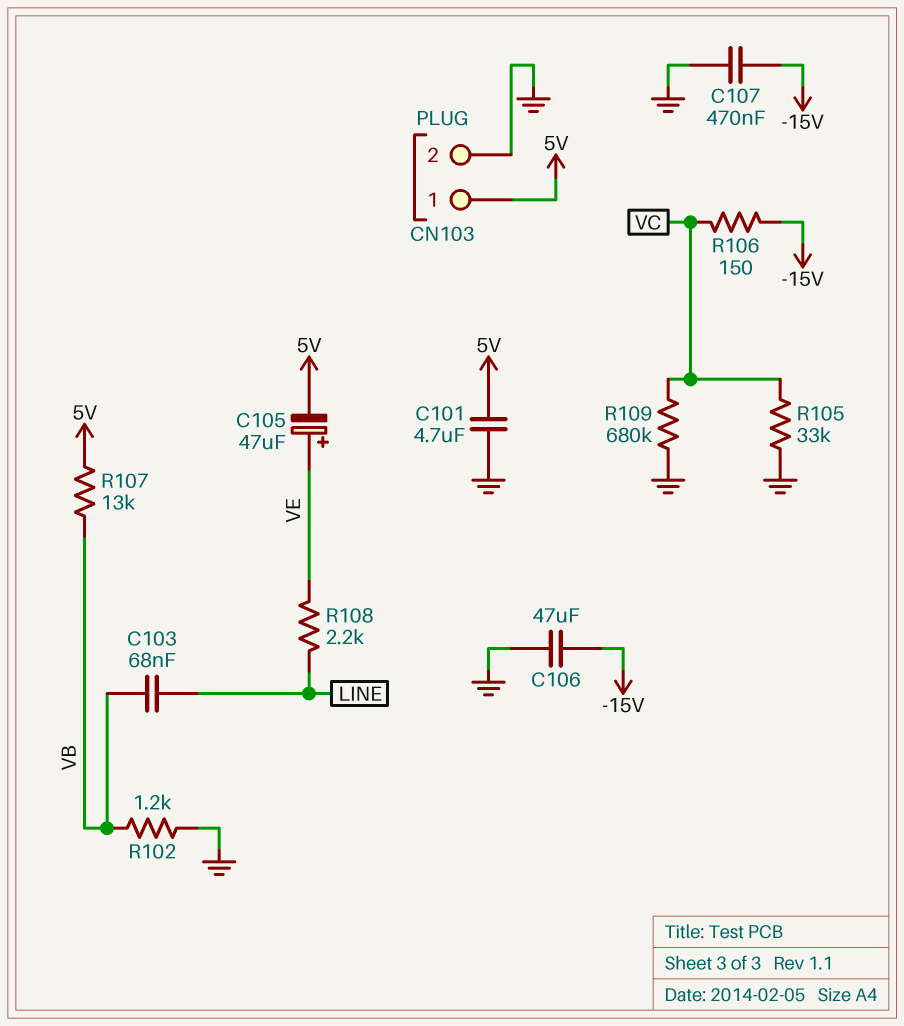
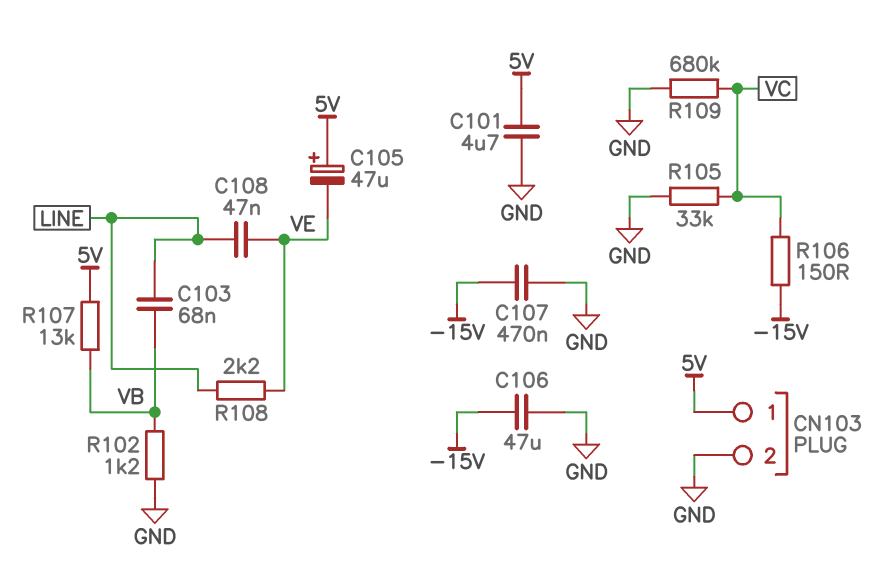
C105: 47uF (plus VE, minus 5V) -> 47uF (plus 5V, minus VE)
C108: none -> 47nF (LINE, VE)

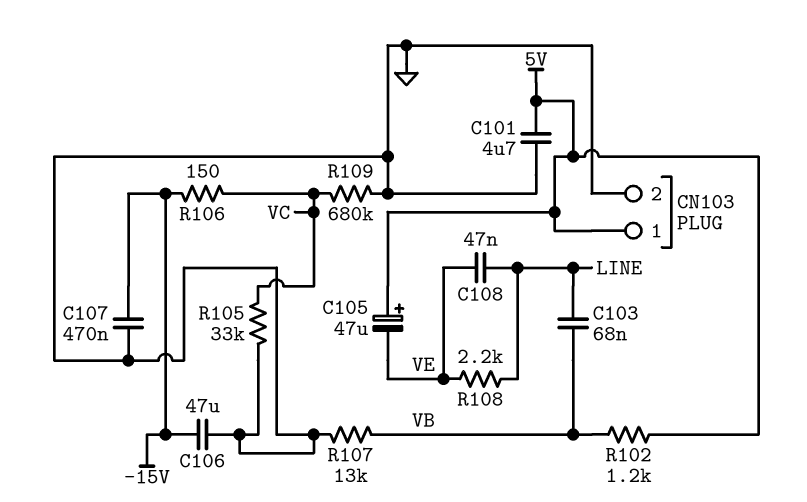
R102: 1.2k (GND, VB) -> 1.2k (5V, VB)
R107: 13k (5V, VB) -> 13k (GND, VB)

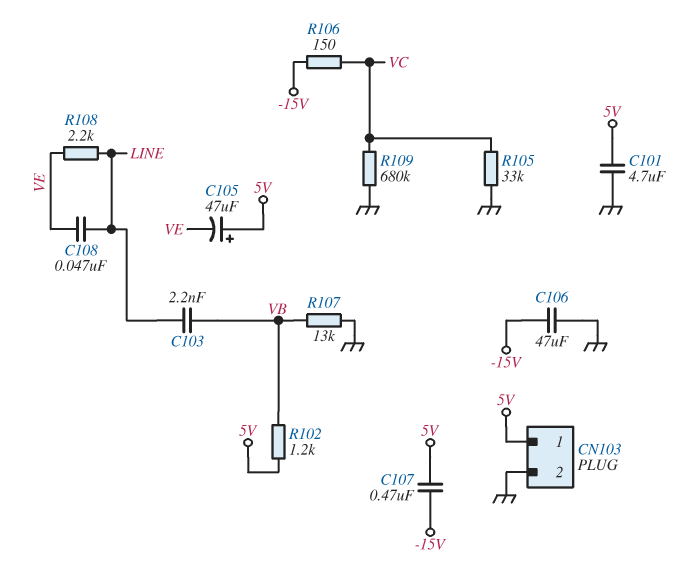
C103: 68nF (LINE, VB) -> 2.2nF (LINE, VB)
C107: 470nF (-15V, GND) -> 470nF (-15V, 5V)

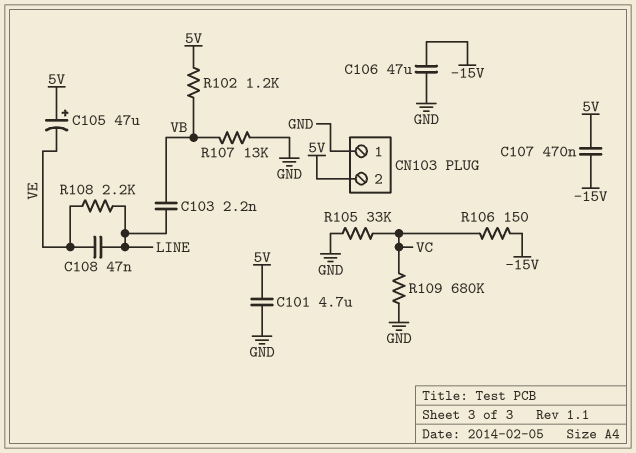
CN103 pin 1: 5V -> GND
CN103 pin 2: GND -> 5V

